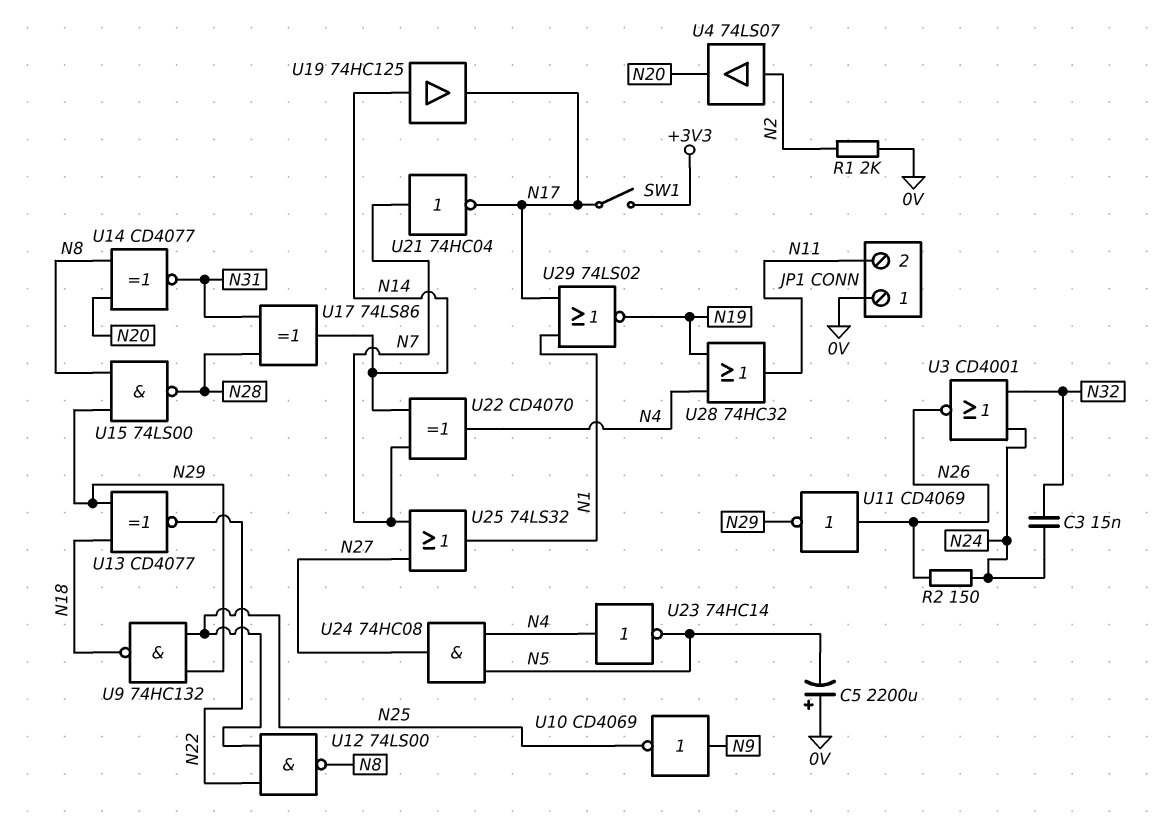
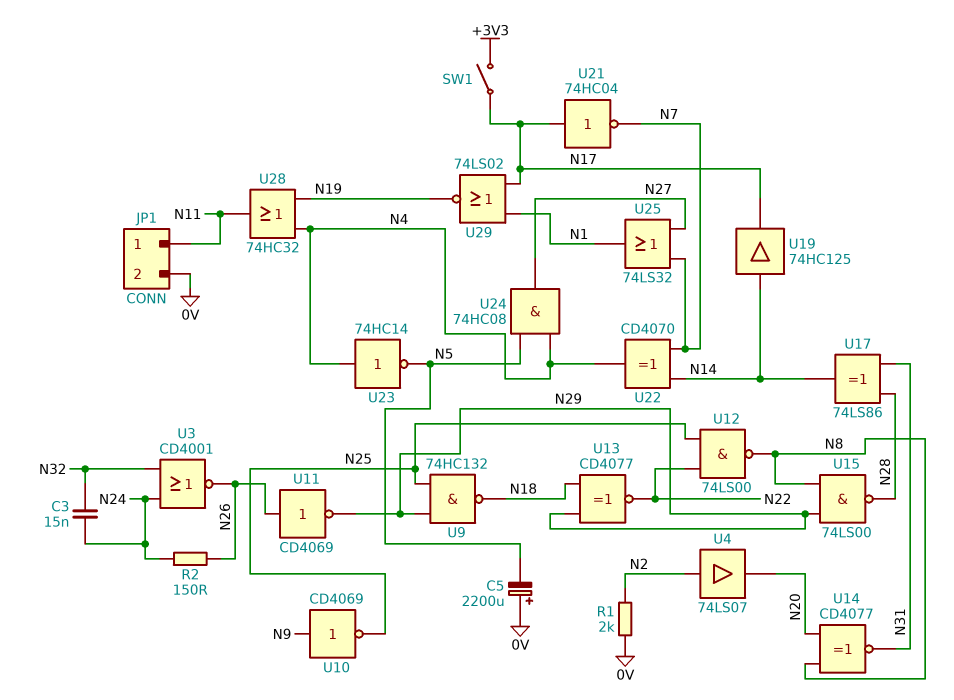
JP1 pin 1: 0V -> N11
JP1 pin 2: N11 -> 0V
U21: NOT 74HC04 (in N7, out N17) -> NOT 74HC04 (in N17, out N7)

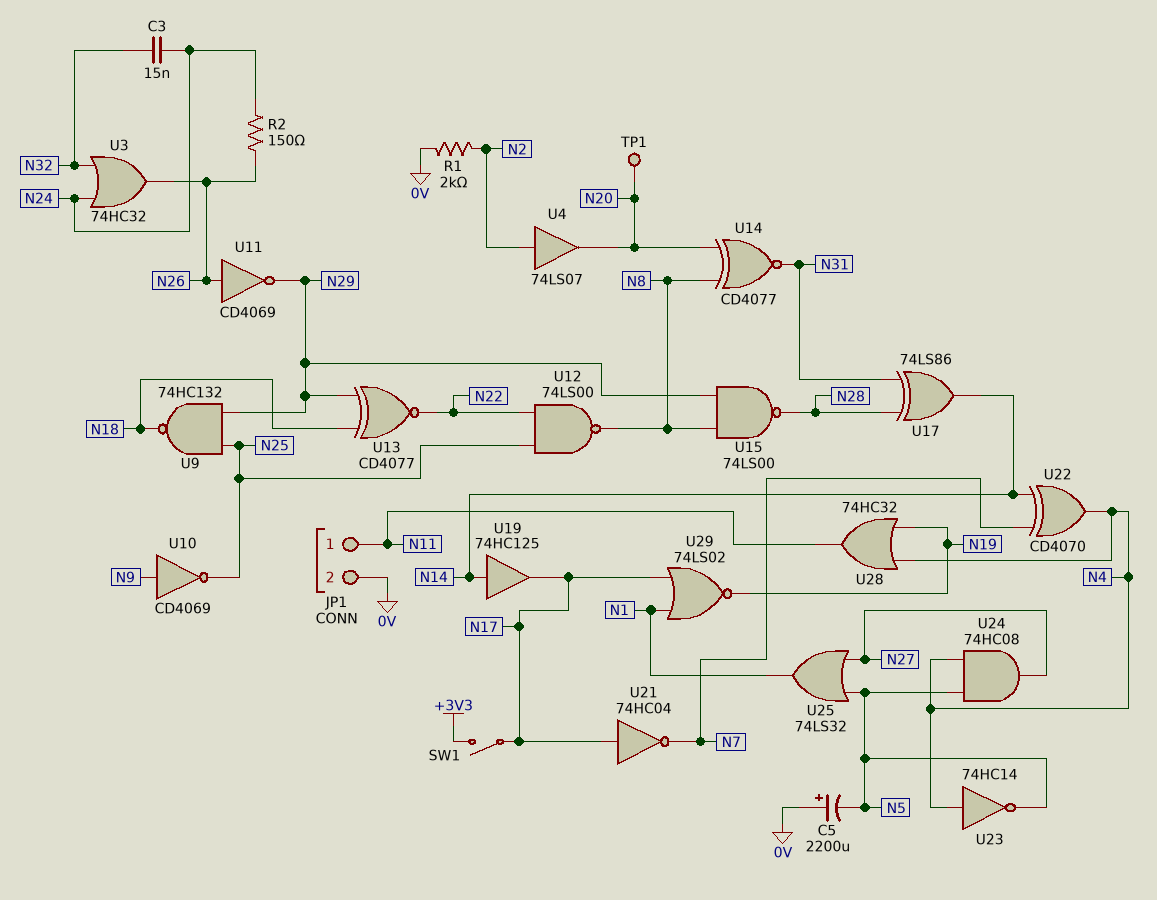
TP1: none -> test point (N20)
U3: NOR CD4001 (in N24, in N32, out N26) -> OR 74HC32 (in N24, in N32, out N26)
U25: OR 74LS32 (in N7, in N27, out N1) -> OR 74LS32 (in N5, in N27, out N1)

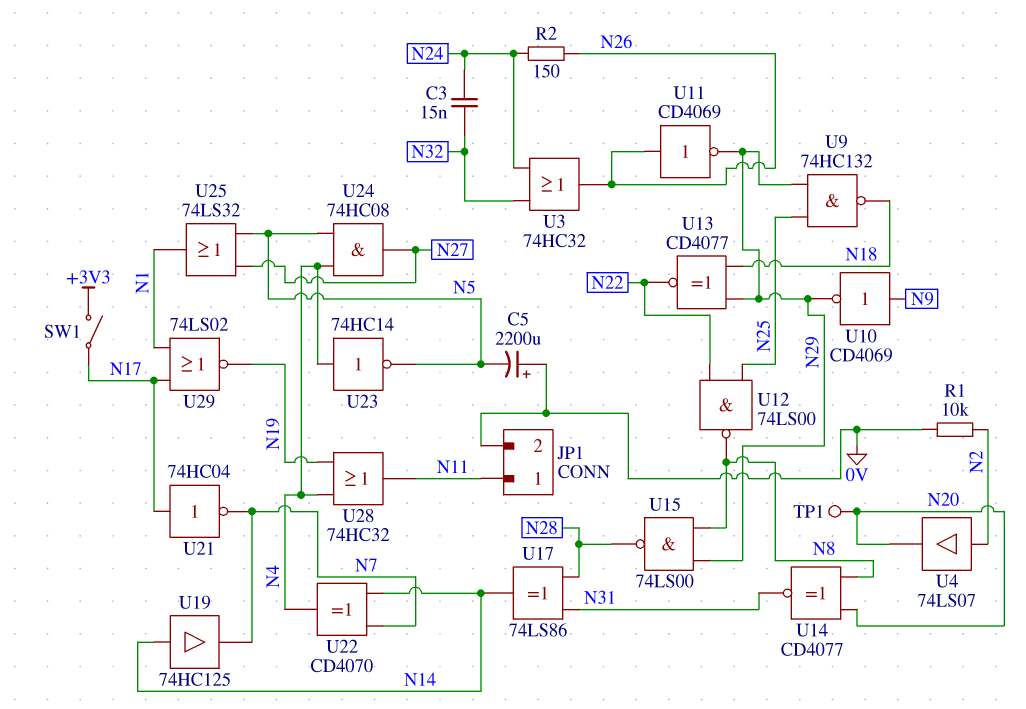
R1: 2k (0V, N2) -> 10k (0V, N2)
U10: NOT CD4069 (in N9, out N25) -> NOT CD4069 (in N9, out N29)
U19: buffer 74HC125 (in N14, out N17) -> buffer 74HC125 (in N14, out N7)

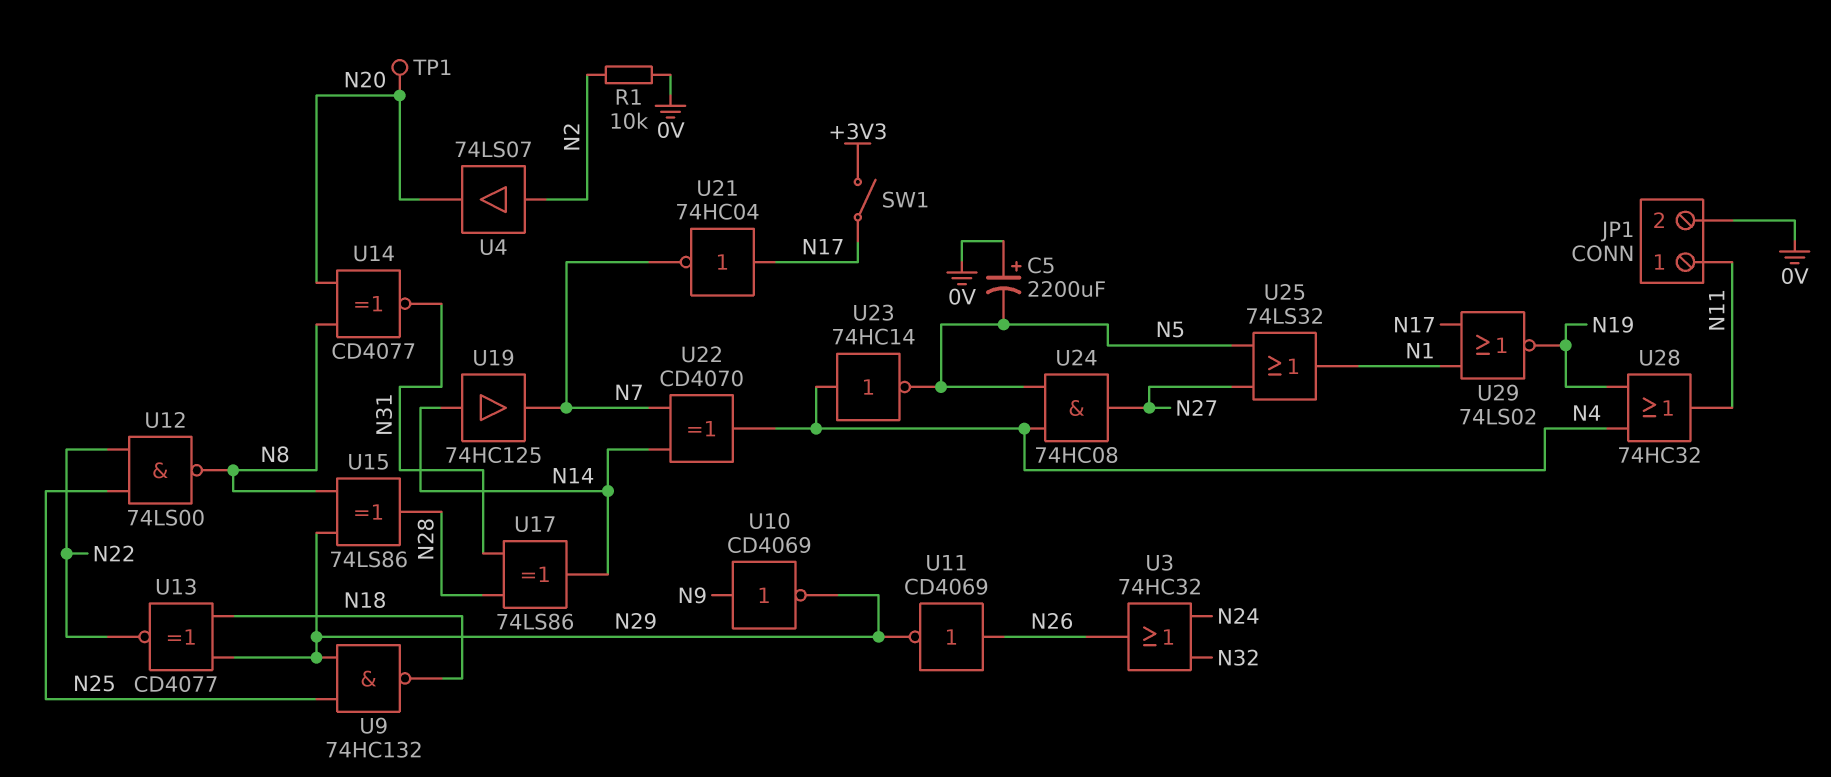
C3: 15nF (N24, N32) -> none
R2: 150 (N24, N26) -> none
U15: NAND 74LS00 (in N8, in N29, out N28) -> XOR 74LS86 (in N8, in N29, out N28)

